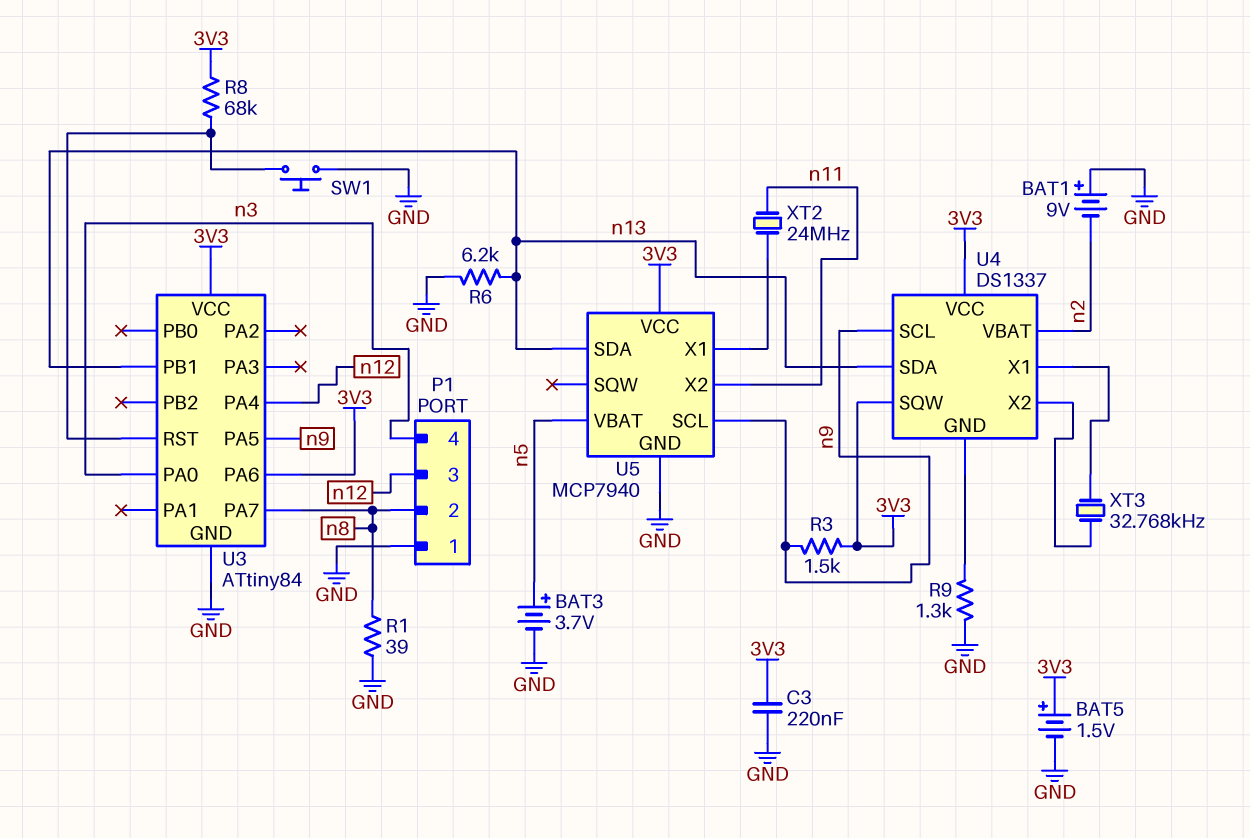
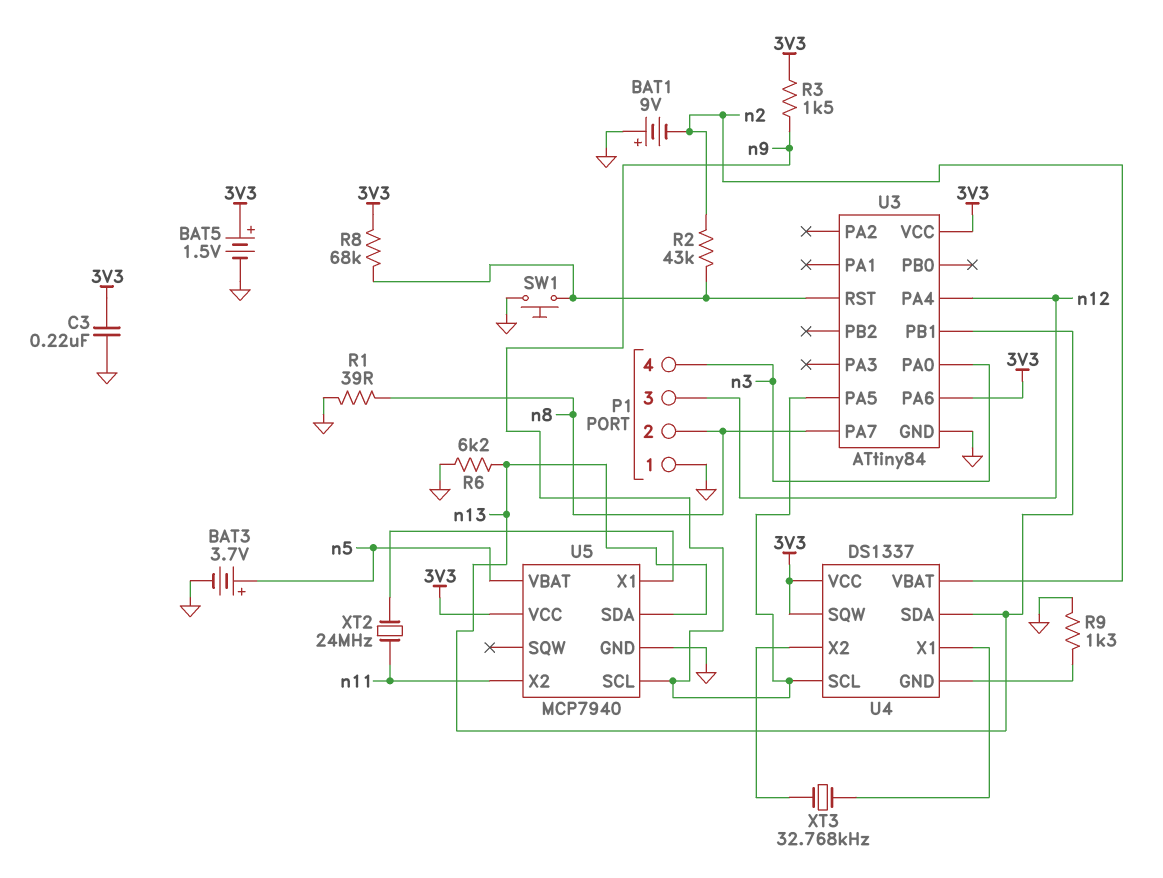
R2: none -> 43k (U3/RST, n2)

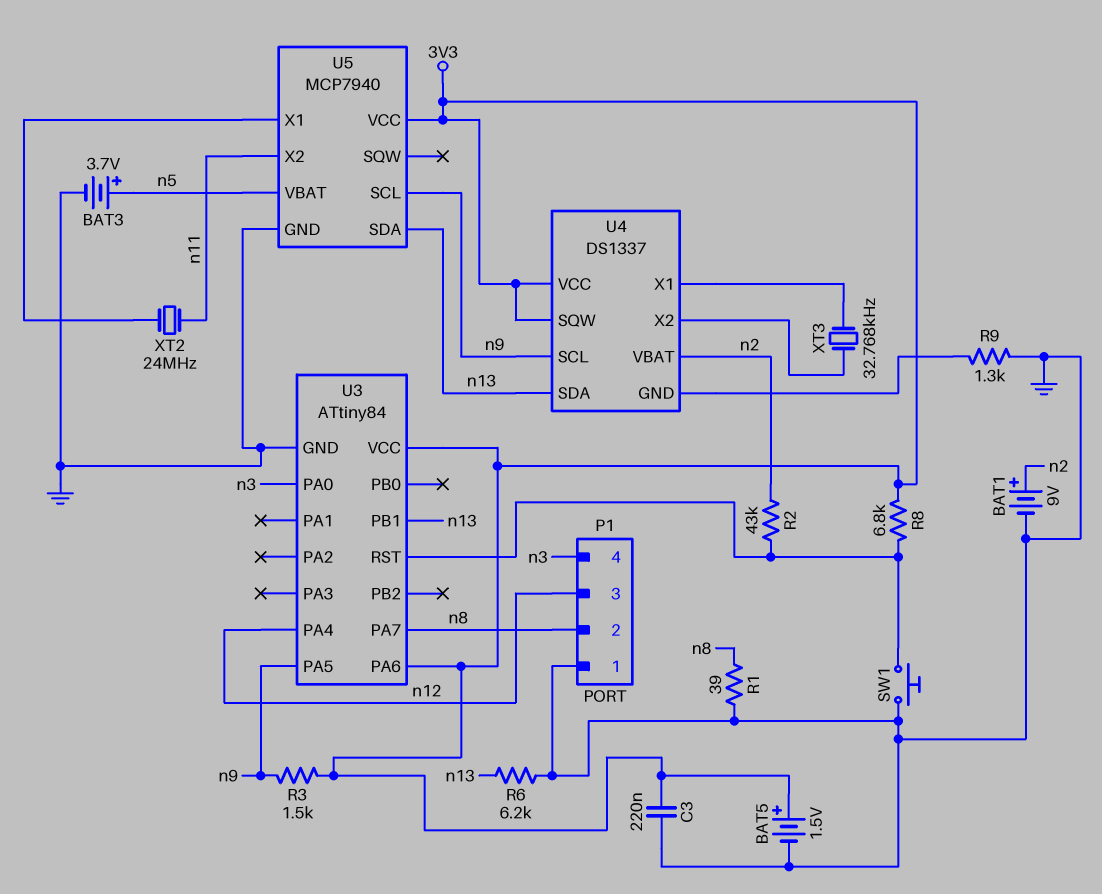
BAT1: 9V (plus GND, minus n2) -> 9V (plus n2, minus GND)
R8: 68k (3V3, U3/RST) -> 6.8k (3V3, U3/RST)

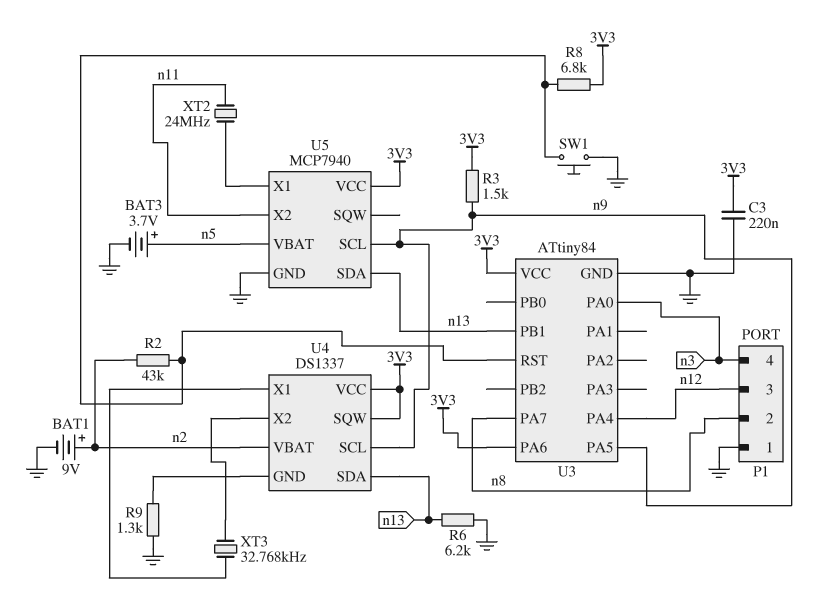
BAT5: 1.5V (plus 3V3, minus GND) -> none
R1: 39 (GND, n8) -> none

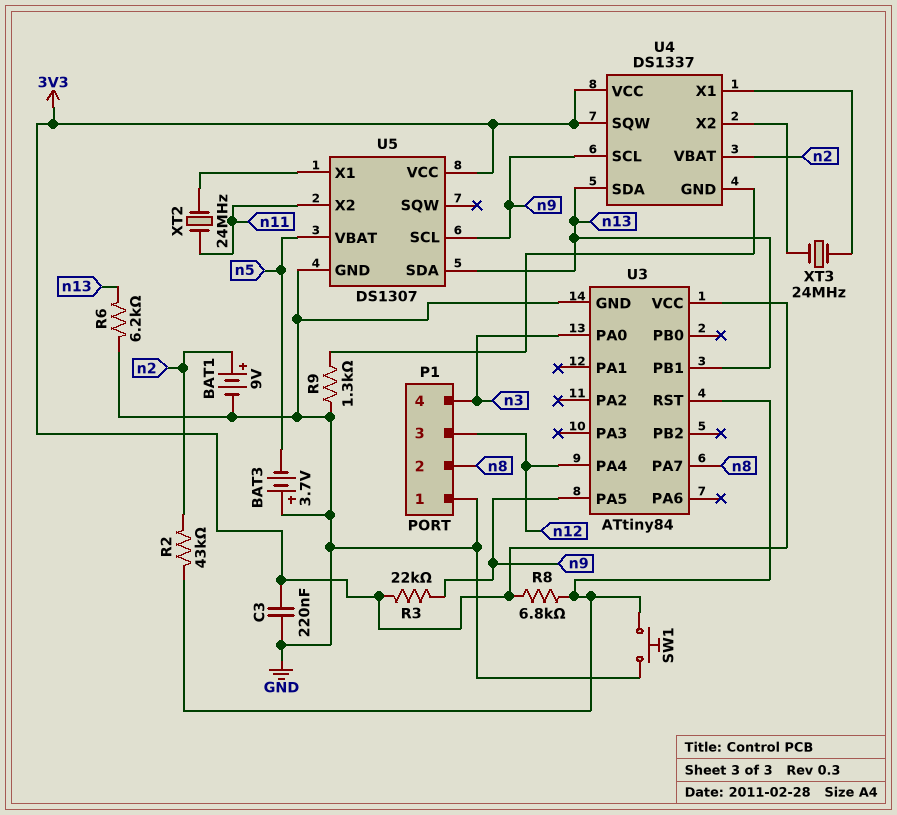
BAT3: 3.7V (plus n5, minus GND) -> 3.7V (plus GND, minus n5)
R3: 1.5k (3V3, n9) -> 22k (3V3, n9)
U3 pin PA6: 3V3 -> none
U5: MCP7940 -> DS1307
XT3: 32.768kHz (U4/X1, U4/X2) -> 24MHz (U4/X1, U4/X2)

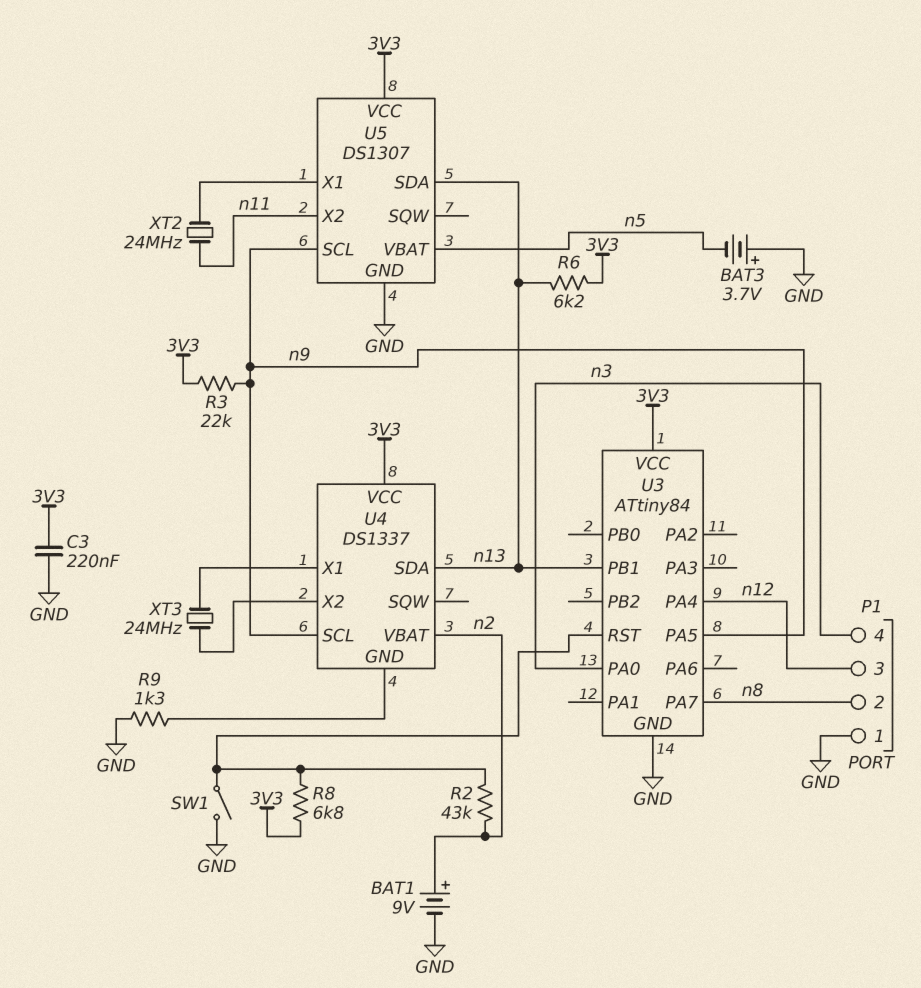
R6: 6.2k (GND, n13) -> 6.2k (3V3, n13)
SW1: button (GND, U3/RST) -> switch (GND, U3/RST)
U4 pin SQW: 3V3 -> none

